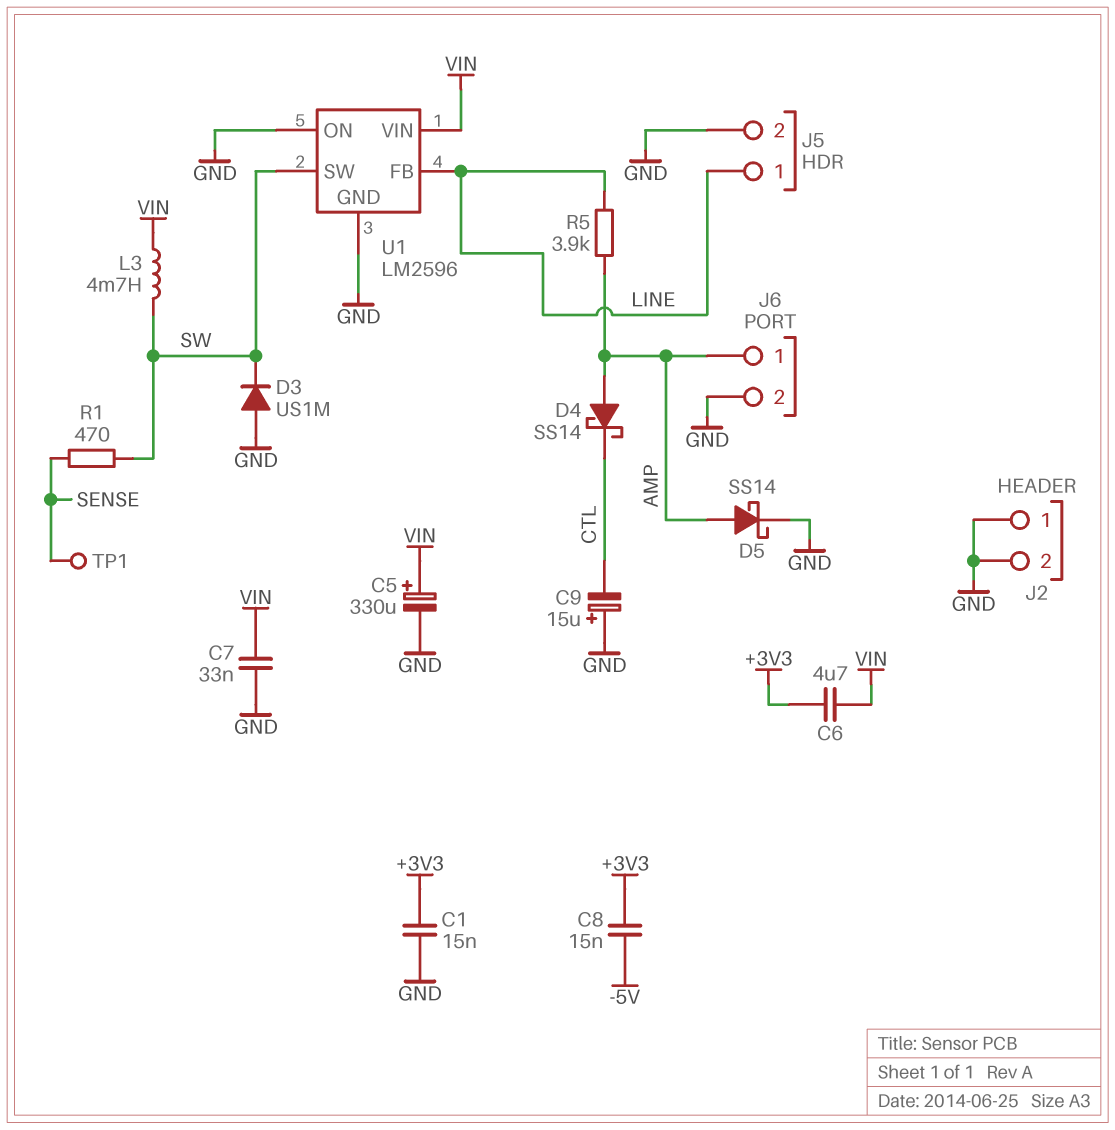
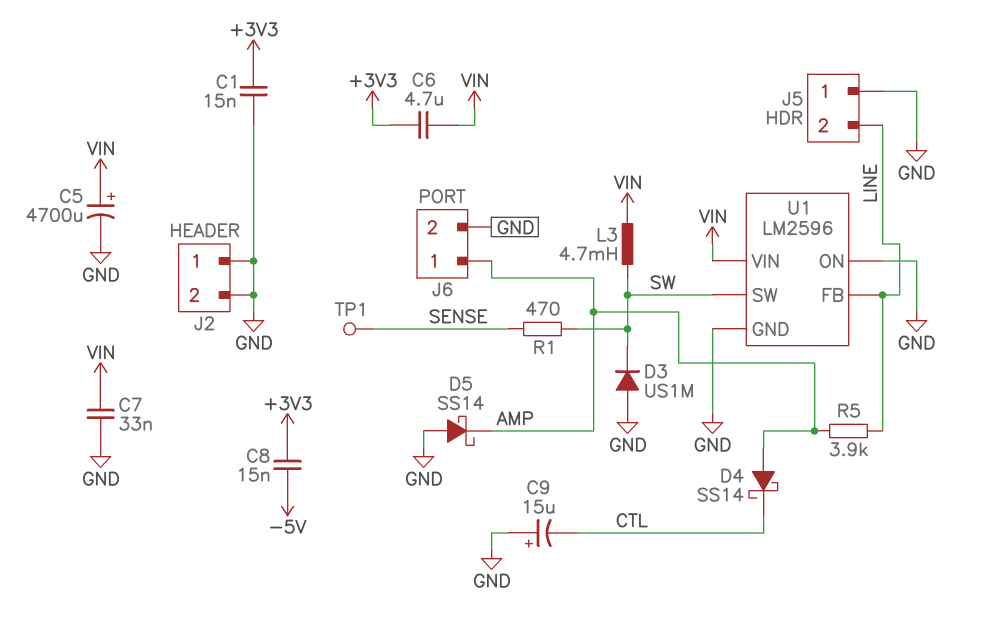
C5: 330uF (plus VIN, minus GND) -> 4700uF (plus VIN, minus GND)
D5: schottky SS14 (A AMP, K GND) -> schottky SS14 (A GND, K AMP)
J5 pin 1: LINE -> GND
J5 pin 2: GND -> LINE

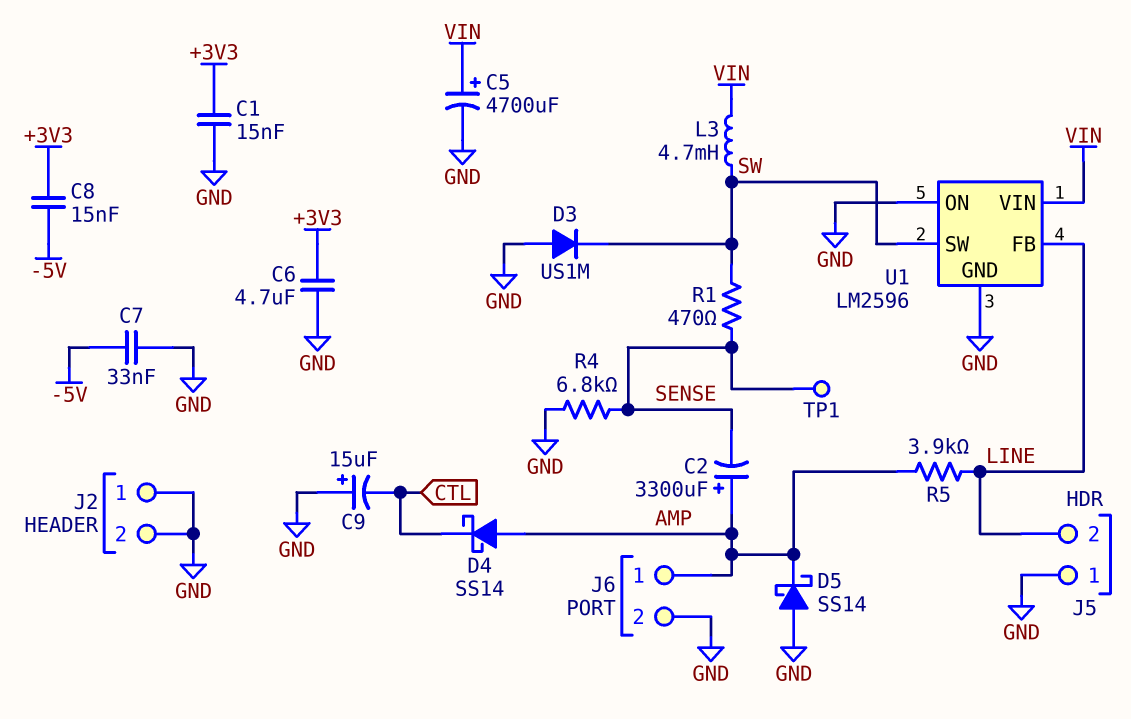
C2: none -> 3300uF (plus AMP, minus SENSE)
C6: 4.7uF (+3V3, VIN) -> 4.7uF (+3V3, GND)
C7: 33nF (GND, VIN) -> 33nF (-5V, GND)
R4: none -> 6.8k (GND, SENSE)

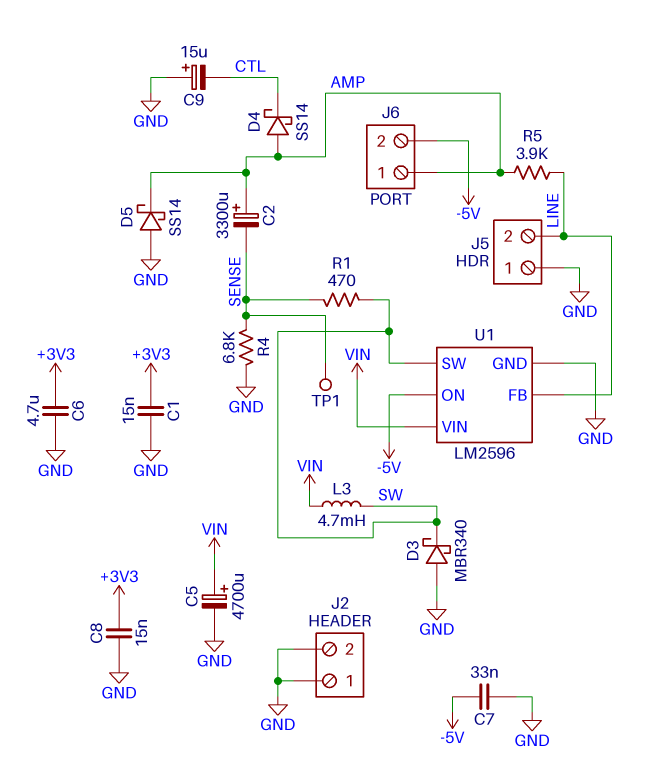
C8: 15nF (+3V3, -5V) -> 15nF (+3V3, GND)
D3: diode US1M (A GND, K SW) -> schottky MBR340 (A GND, K SW)
J6 pin 2: GND -> -5V
U1 pin ON: GND -> -5V

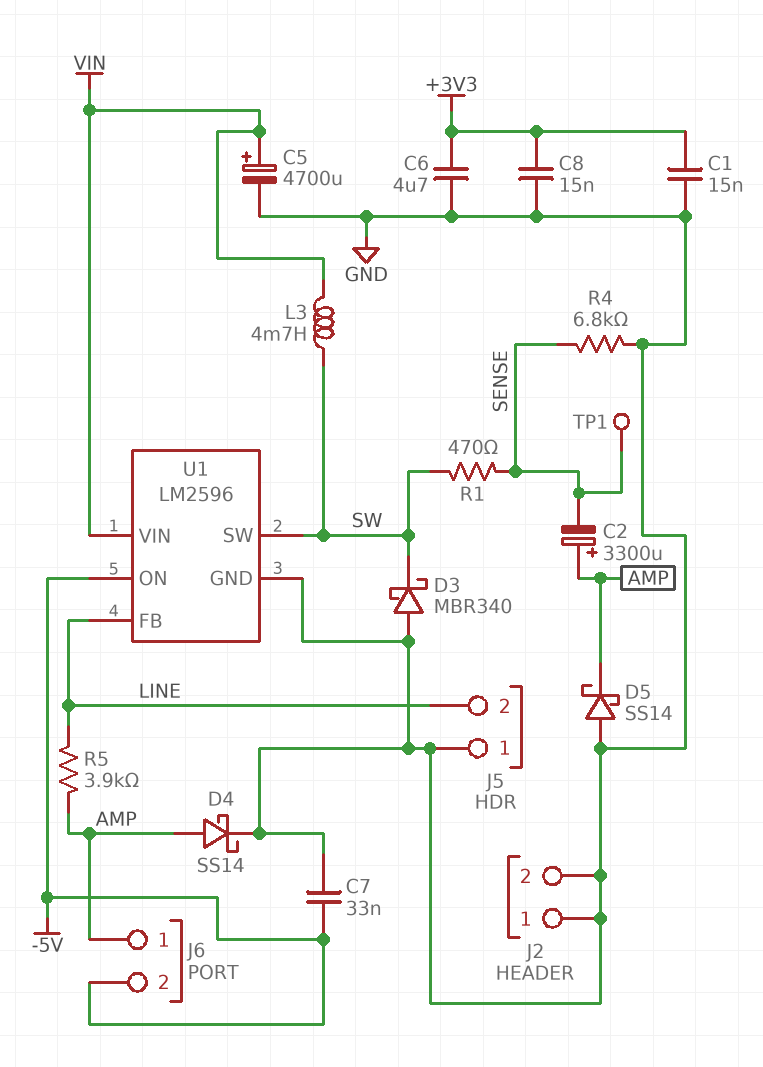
C9: 15uF (plus GND, minus CTL) -> none
D4: schottky SS14 (A AMP, K CTL) -> schottky SS14 (A AMP, K GND)

